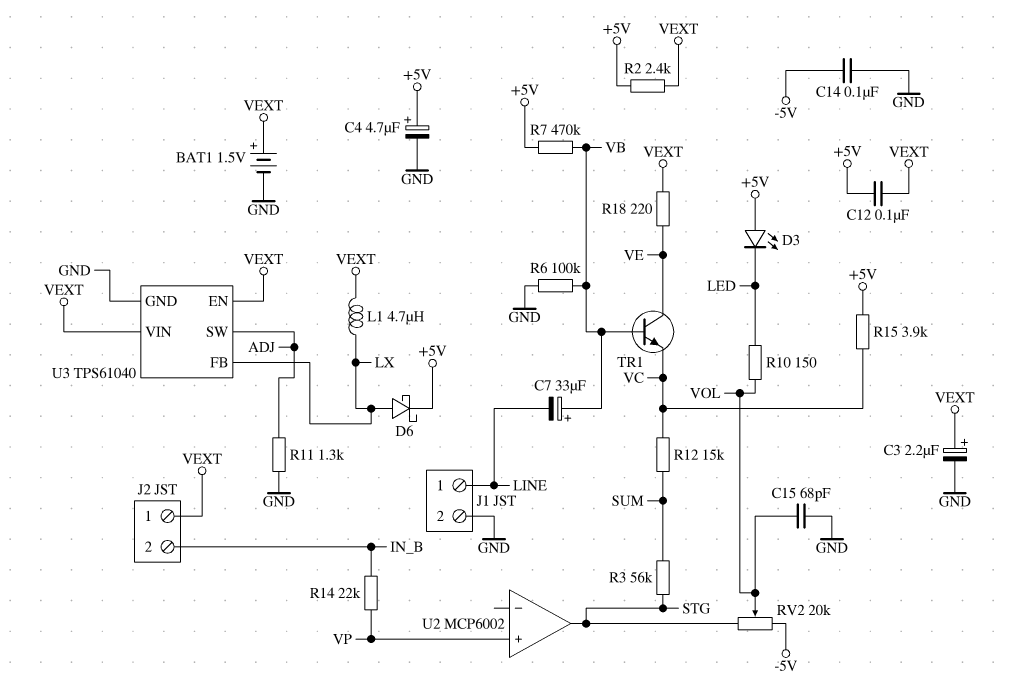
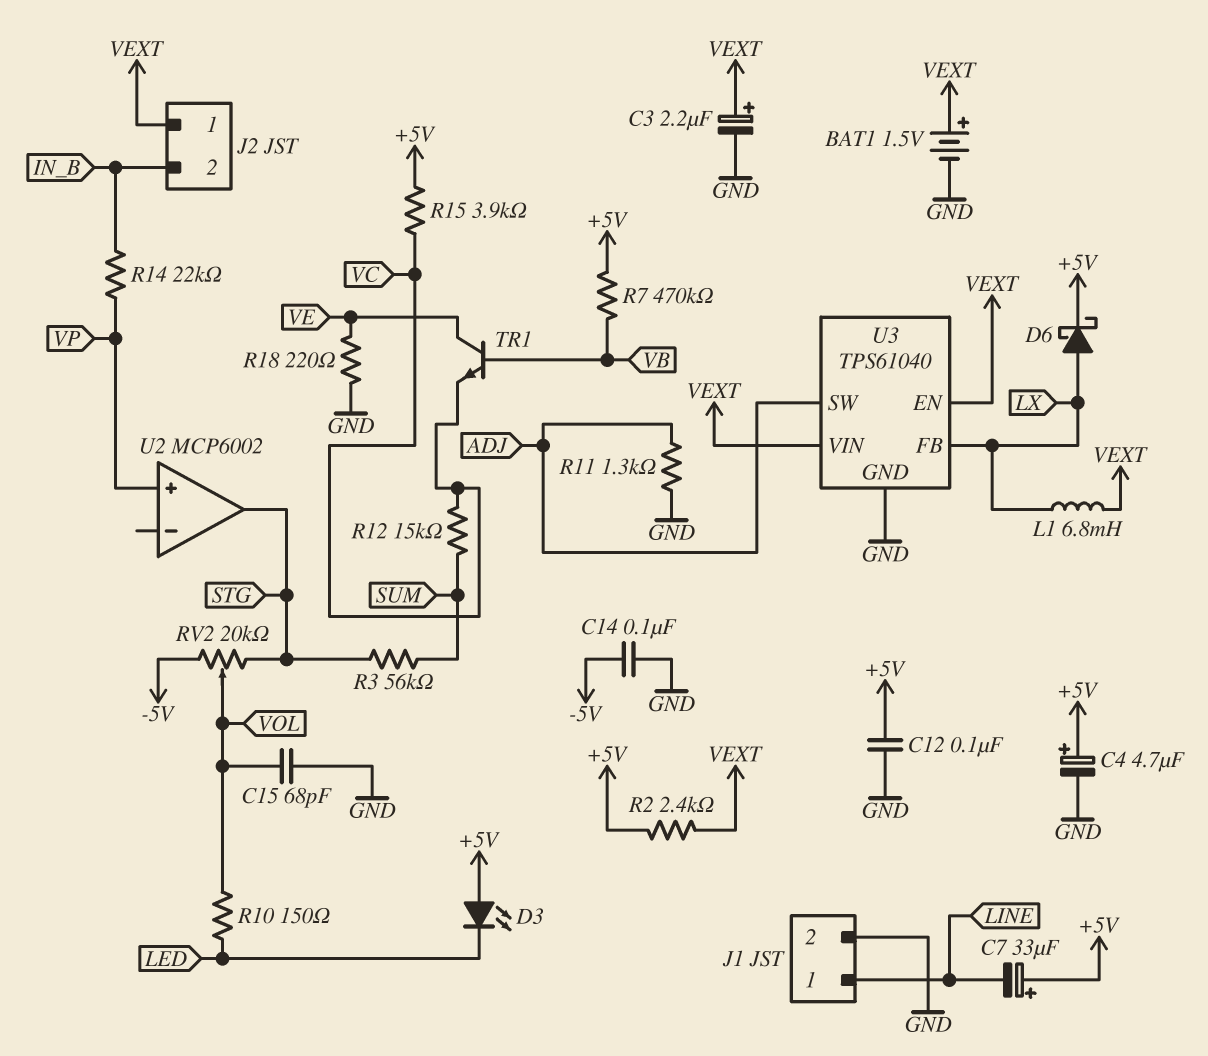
C7: 33uF (plus VB, minus LINE) -> 33uF (plus +5V, minus LINE)
C12: 100nF (+5V, VEXT) -> 100nF (+5V, GND)
L1: 4.7uH (LX, VEXT) -> 6.8mH (LX, VEXT)
R6: 100k (GND, VB) -> none
R18: 220 (VE, VEXT) -> 220 (GND, VE)

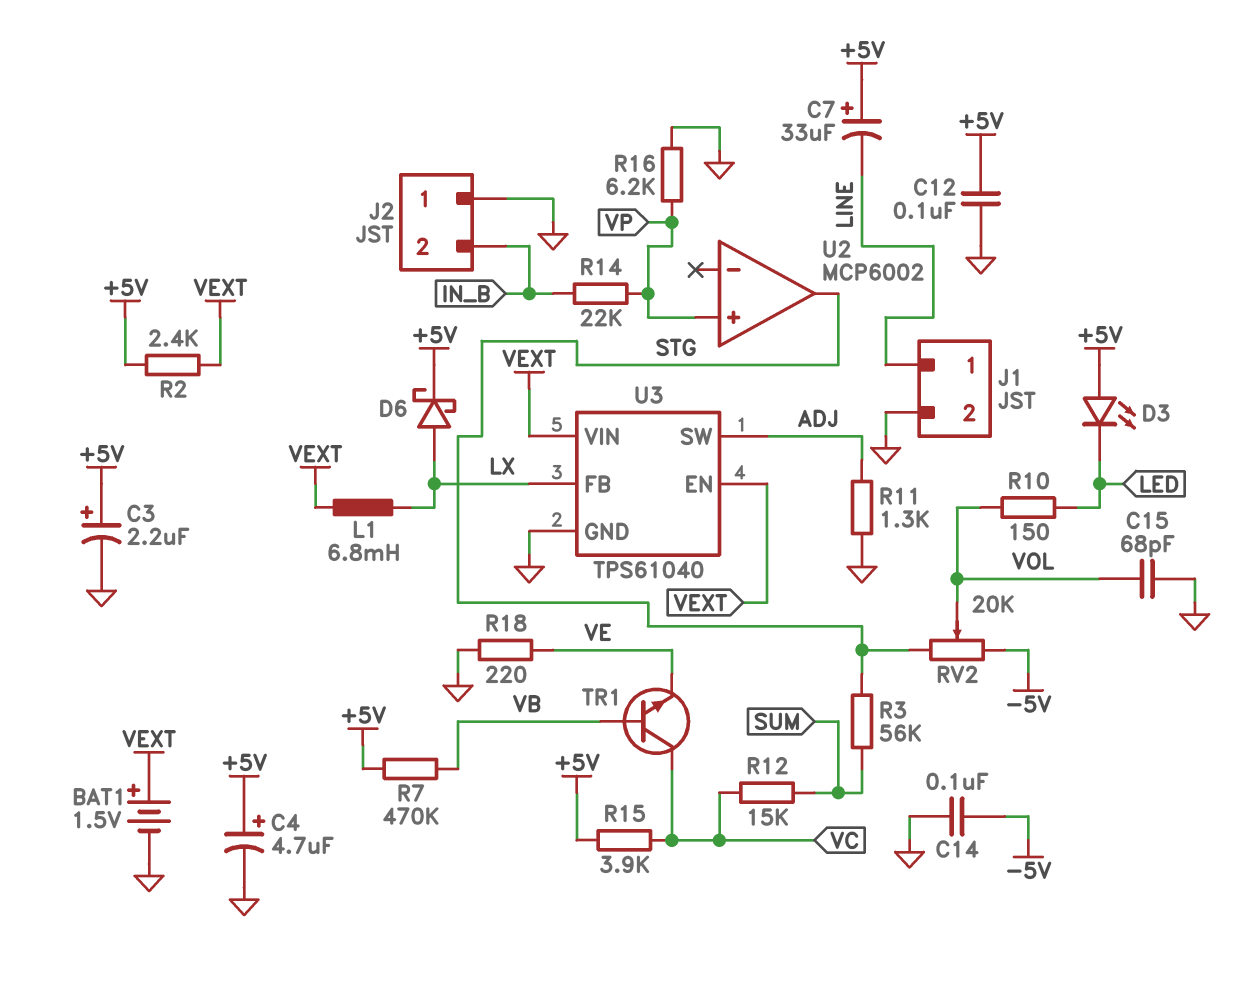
C3: 2.2uF (plus VEXT, minus GND) -> 2.2uF (plus +5V, minus GND)
J2 pin 1: VEXT -> GND
R16: none -> 6.2k (GND, VP)
TR1: NPN (B VB, C VE, E VC) -> NPN (B VB, C VC, E VE)

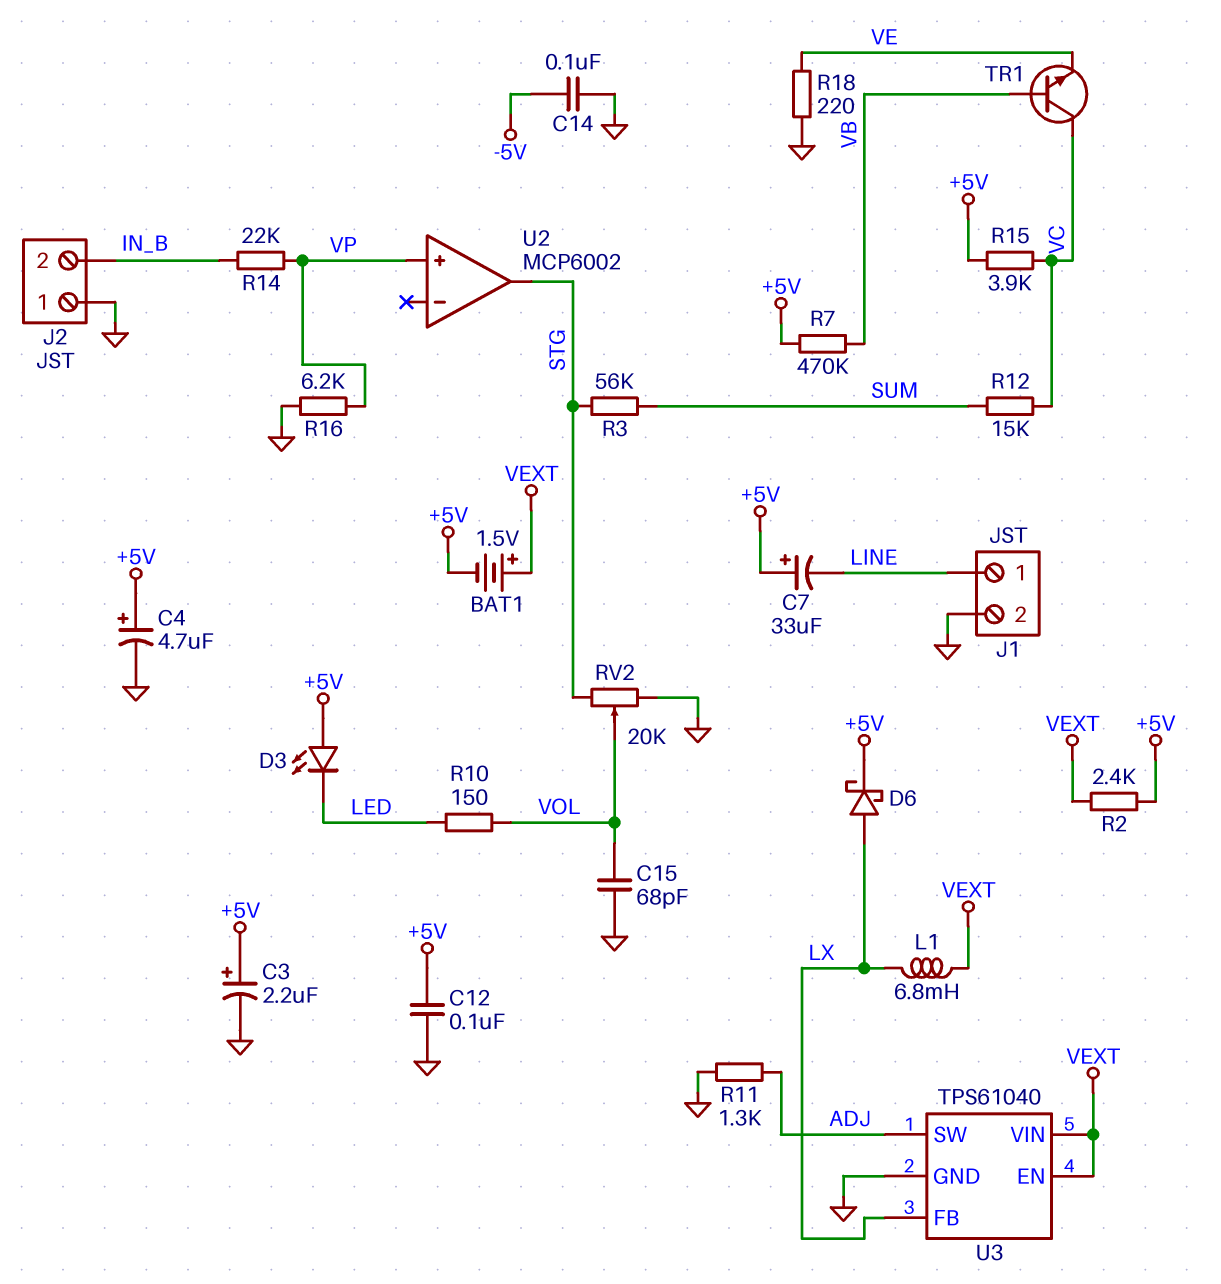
BAT1: 1.5V (plus VEXT, minus GND) -> 1.5V (plus VEXT, minus +5V)
RV2: 20k (-5V, STG, wiper VOL) -> 20k (GND, STG, wiper VOL)

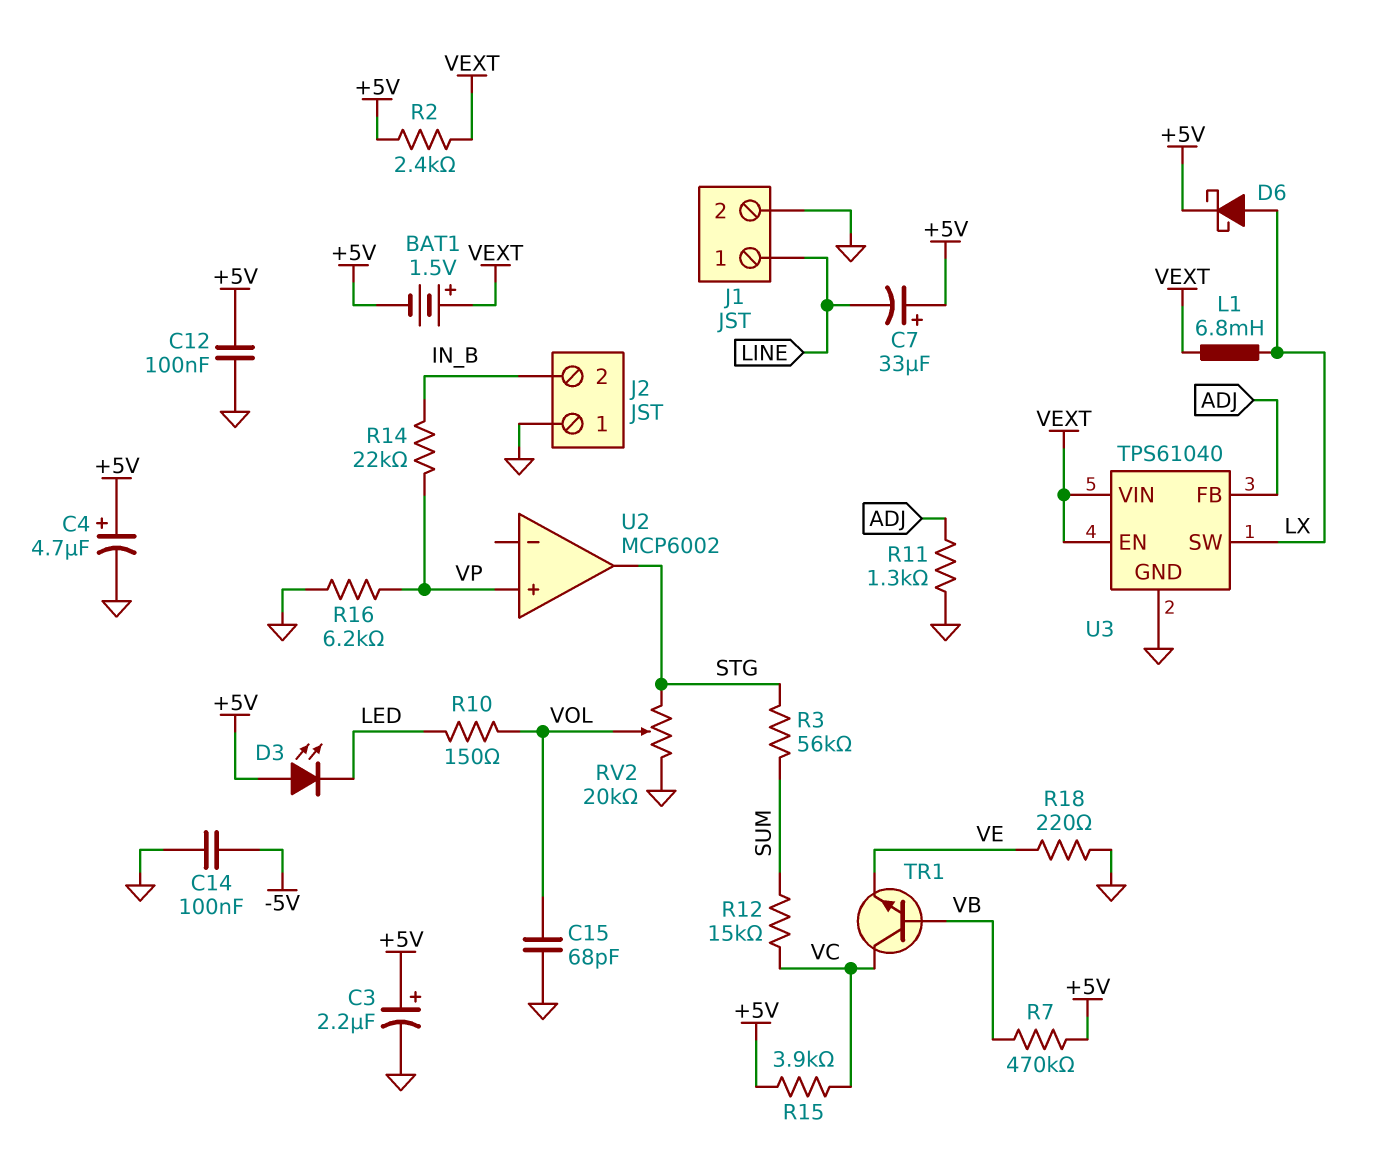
U3 pin FB: LX -> ADJ
U3 pin SW: ADJ -> LX

